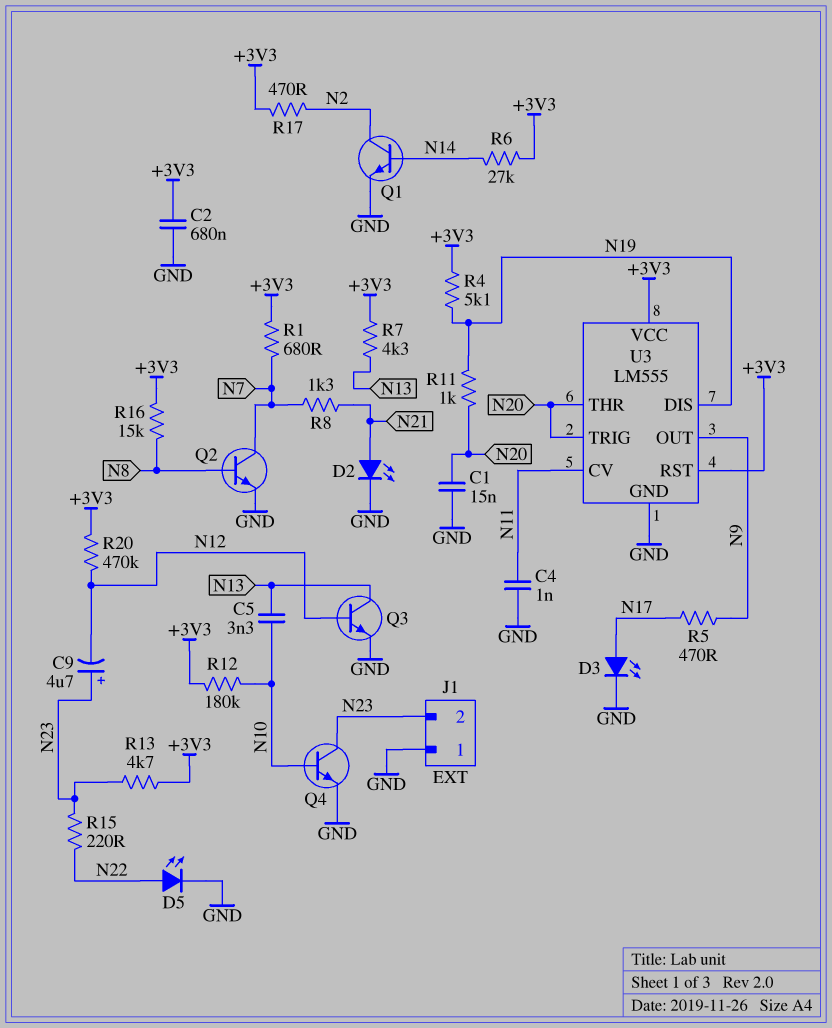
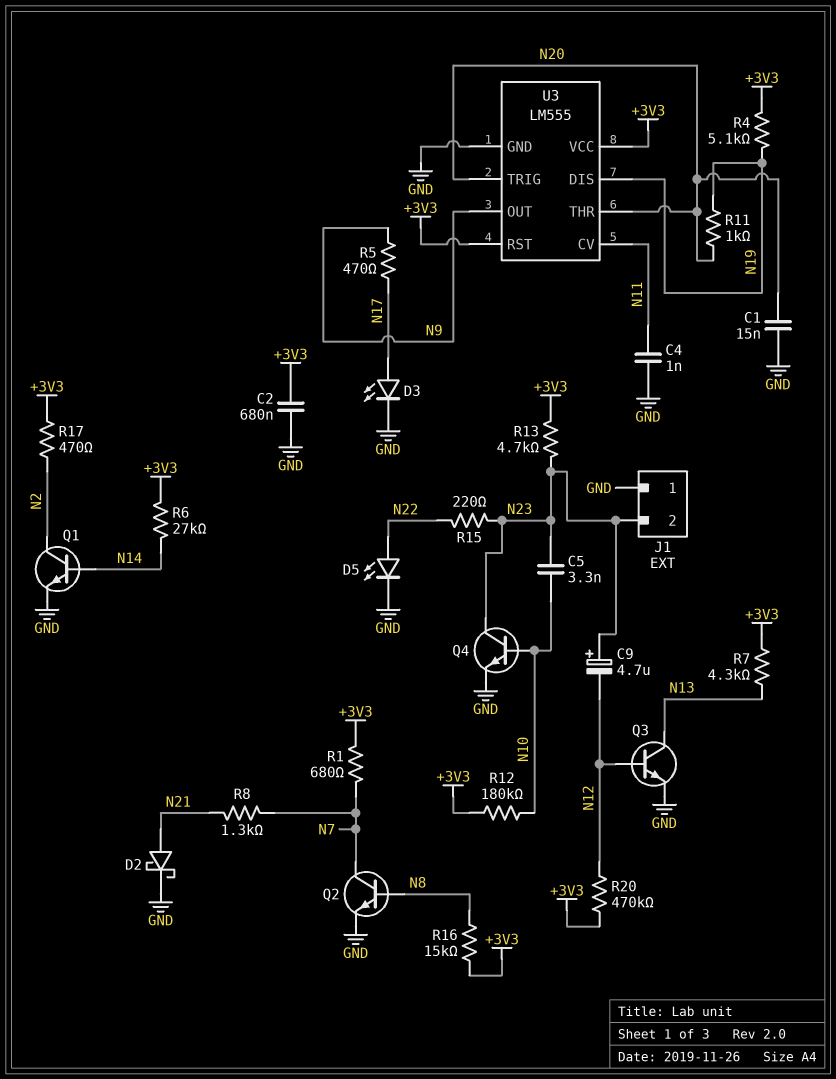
C5: 3.3nF (N10, N13) -> 3.3nF (N10, N23)
D2: LED (A N21, K GND) -> schottky (A N21, K GND)

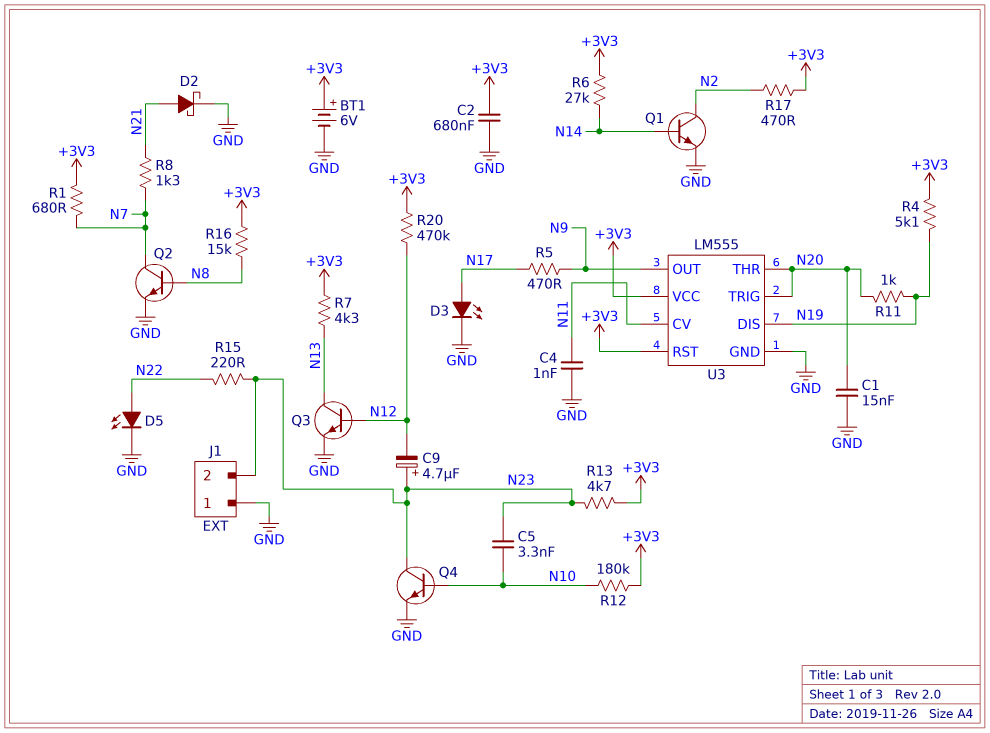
BT1: none -> 6V (plus +3V3, minus GND)

